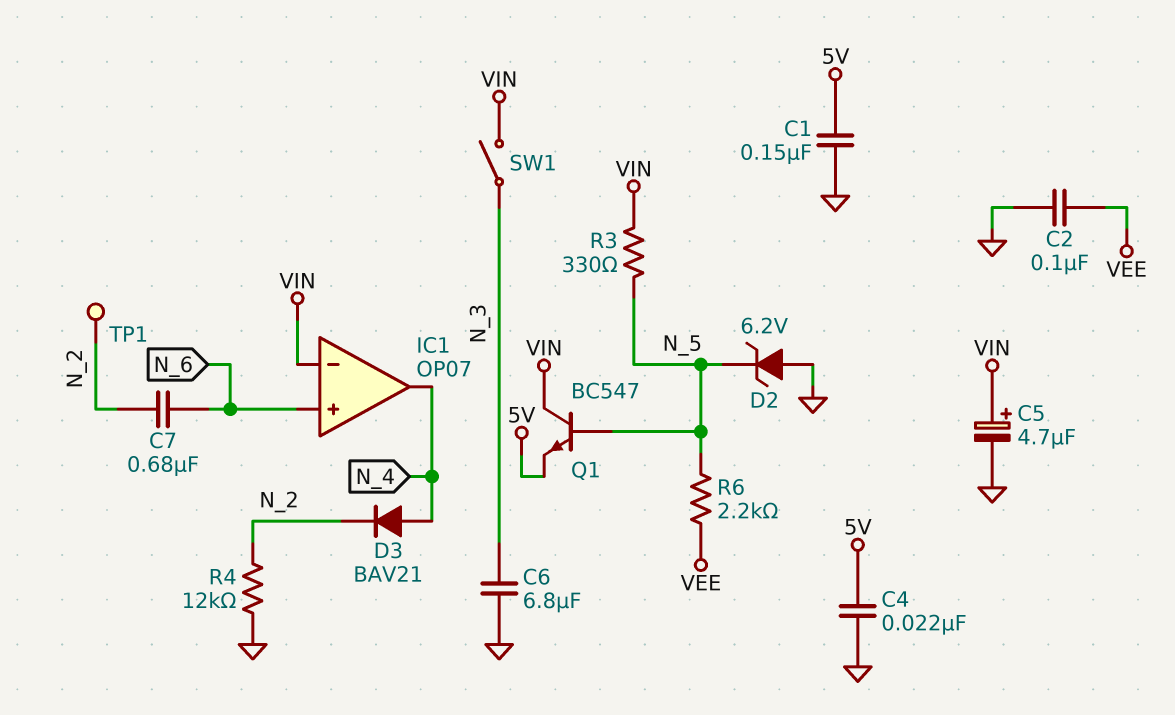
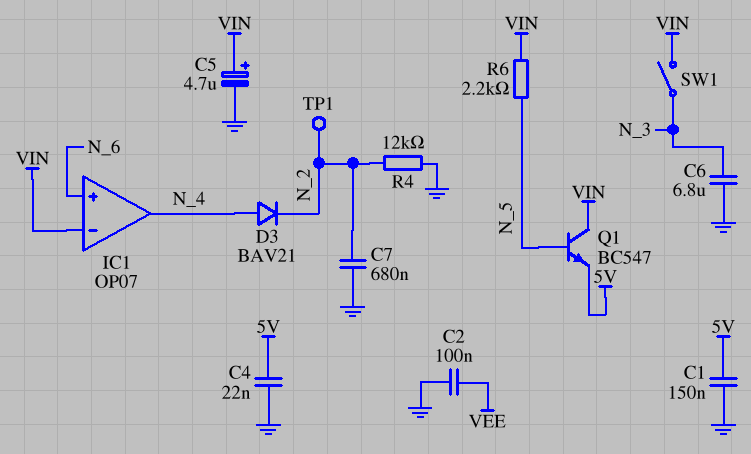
C7: 680nF (N_2, N_6) -> 680nF (GND, N_2)
D2: zener 6.2V (A GND, K N_5) -> none
R3: 330 (N_5, VIN) -> none
R6: 2.2k (N_5, VEE) -> 2.2k (N_5, VIN)

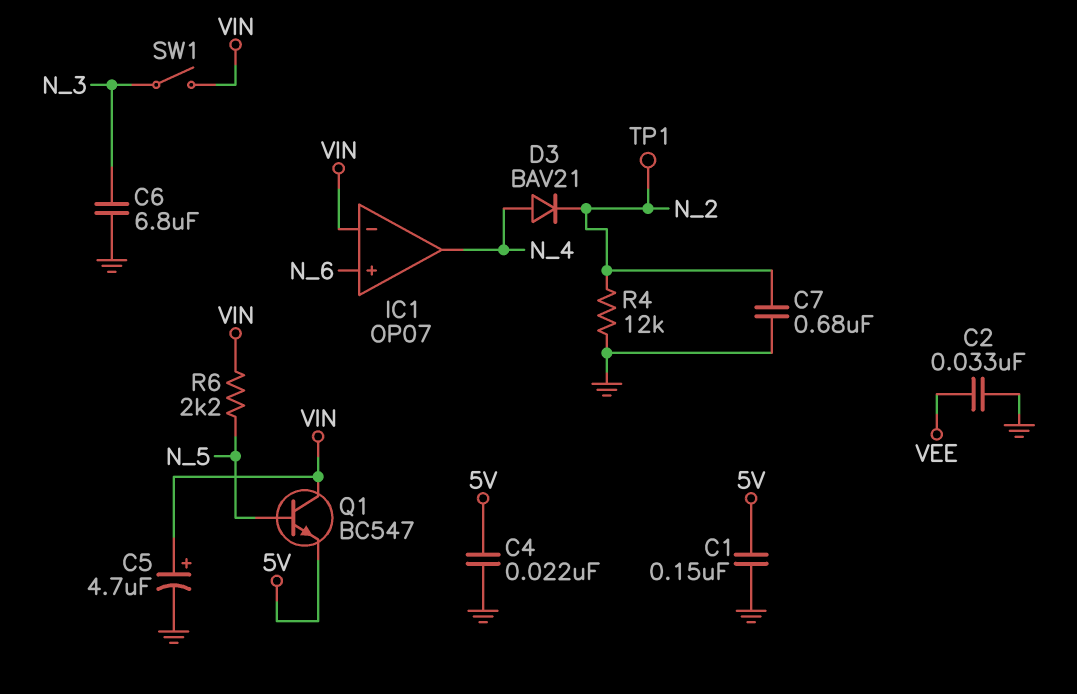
C2: 100nF (GND, VEE) -> 33nF (GND, VEE)

